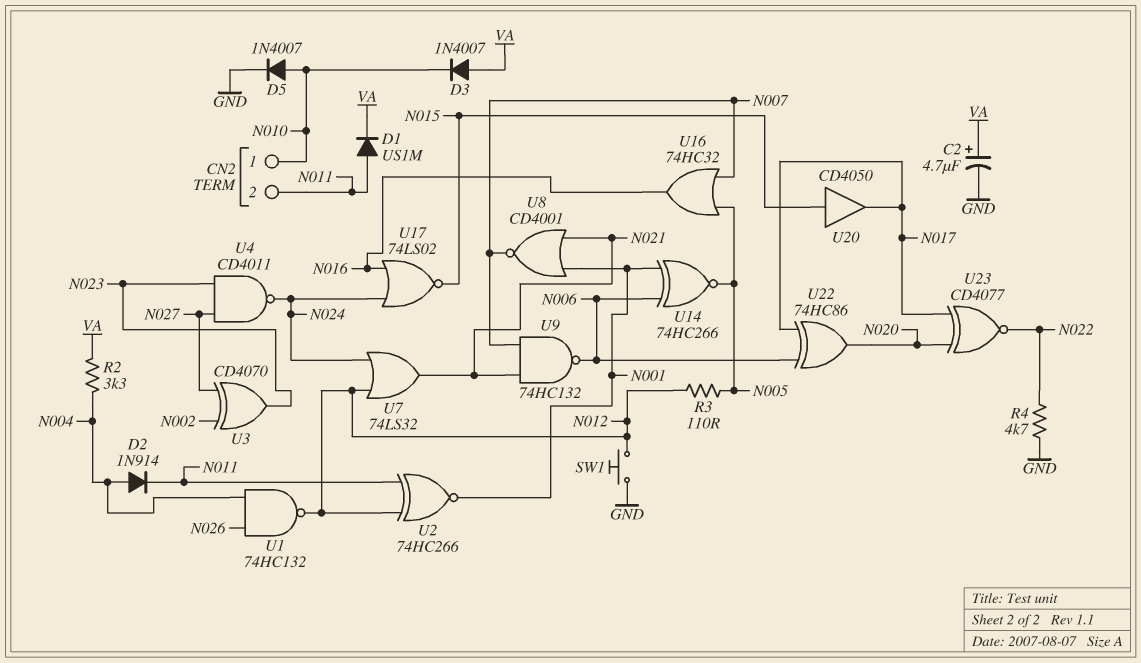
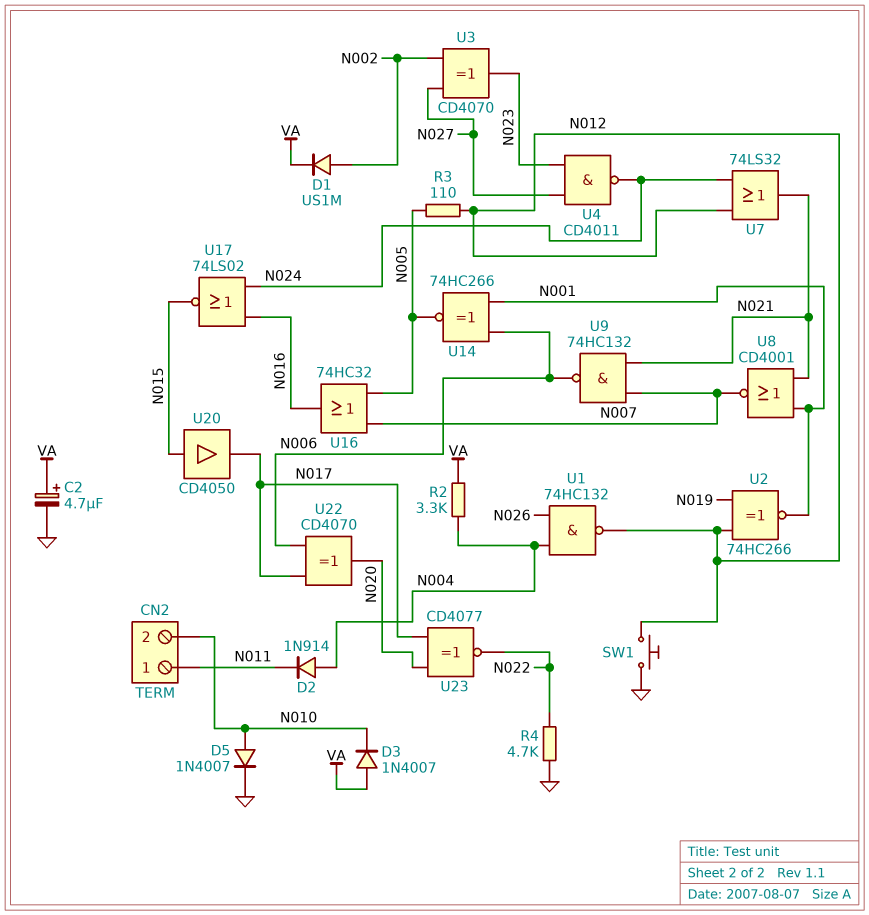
CN2 pin 1: N010 -> N011
CN2 pin 2: N011 -> N010
D1: diode US1M (A N011, K VA) -> diode US1M (A N002, K VA)
U2: XNOR 74HC266 (in N011, in N012, out N001) -> XNOR 74HC266 (in N012, in N019, out N001)
U22: XOR 74HC86 (in N006, in N017, out N020) -> XOR CD4070 (in N006, in N017, out N020)

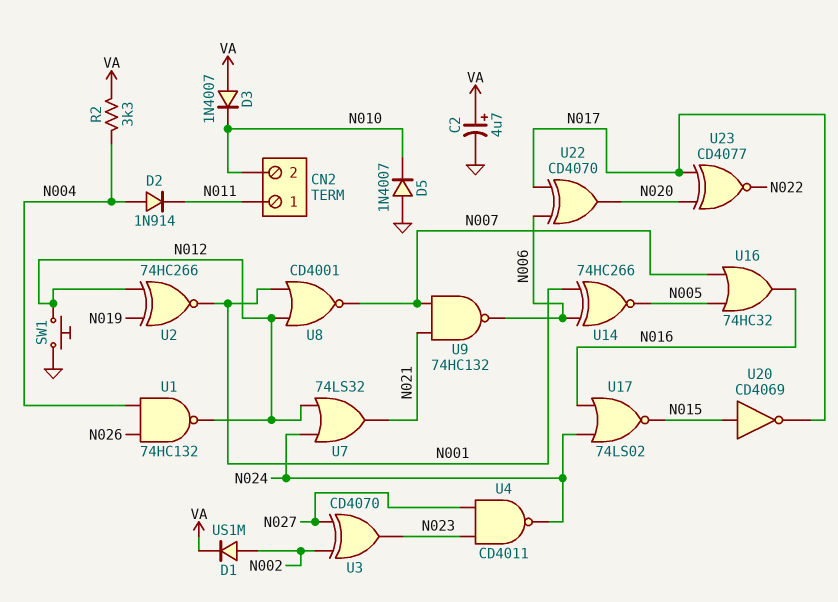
D5: diode 1N4007 (A N010, K GND) -> diode 1N4007 (A GND, K N010)
R3: 110 (N005, N012) -> none
R4: 4.7k (GND, N022) -> none
U8: NOR CD4001 (in N001, in N021, out N007) -> NOR CD4001 (in N001, in N012, out N007)
U20: buffer CD4050 (in N015, out N017) -> NOT CD4069 (in N015, out N017)

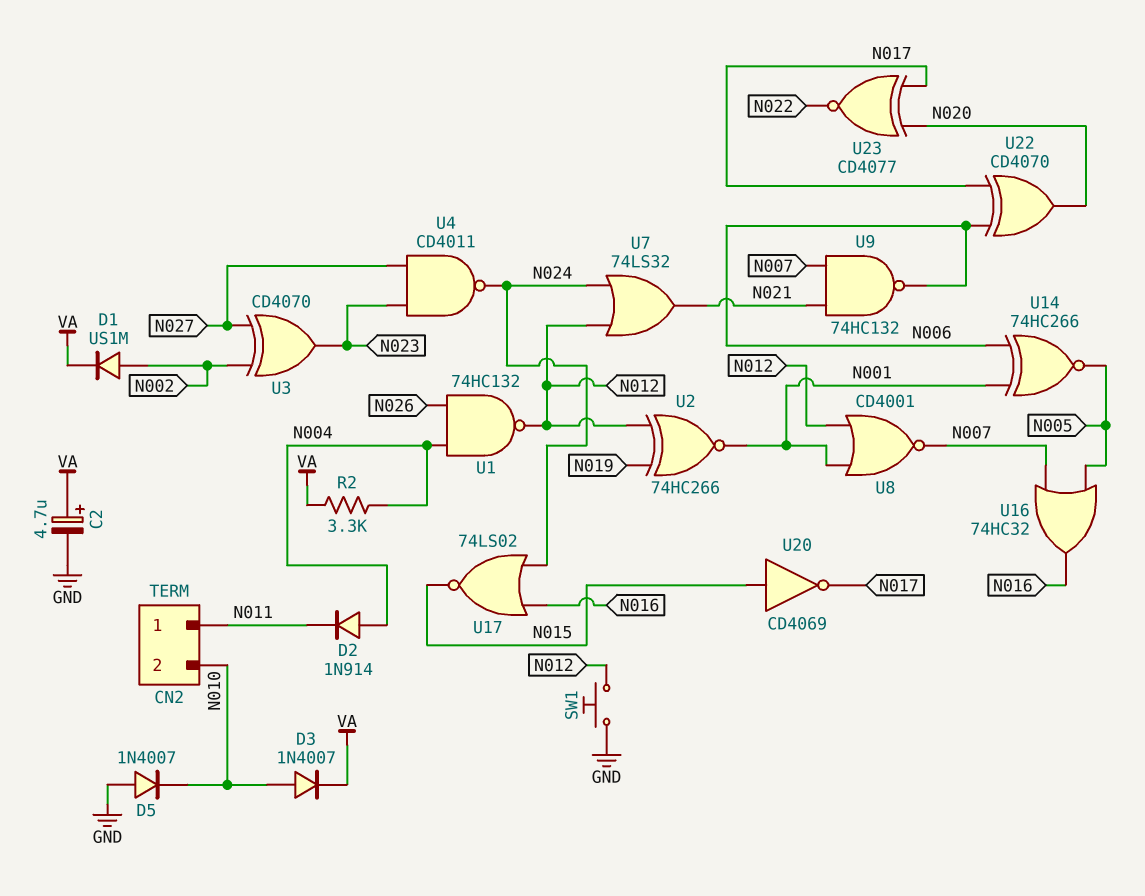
D3: diode 1N4007 (A VA, K N010) -> diode 1N4007 (A N010, K VA)

